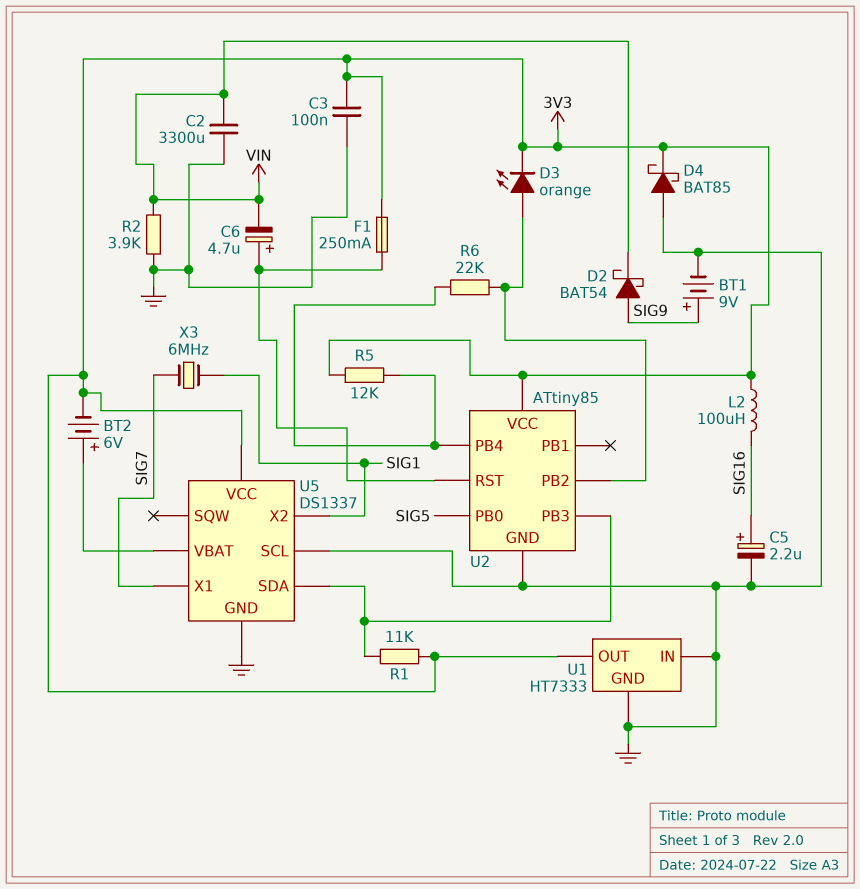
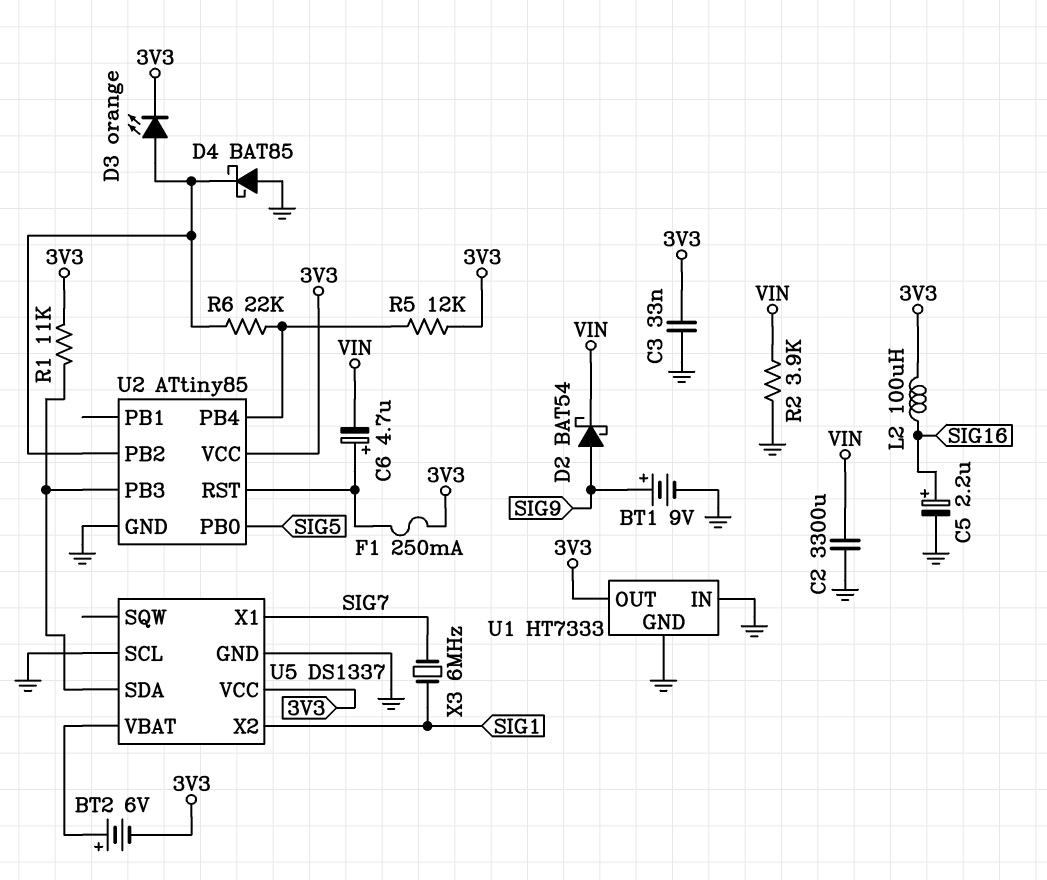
C3: 100nF (3V3, GND) -> 33nF (3V3, GND)
D4: schottky BAT85 (A GND, K 3V3) -> schottky BAT85 (A GND, K U2/PB2)

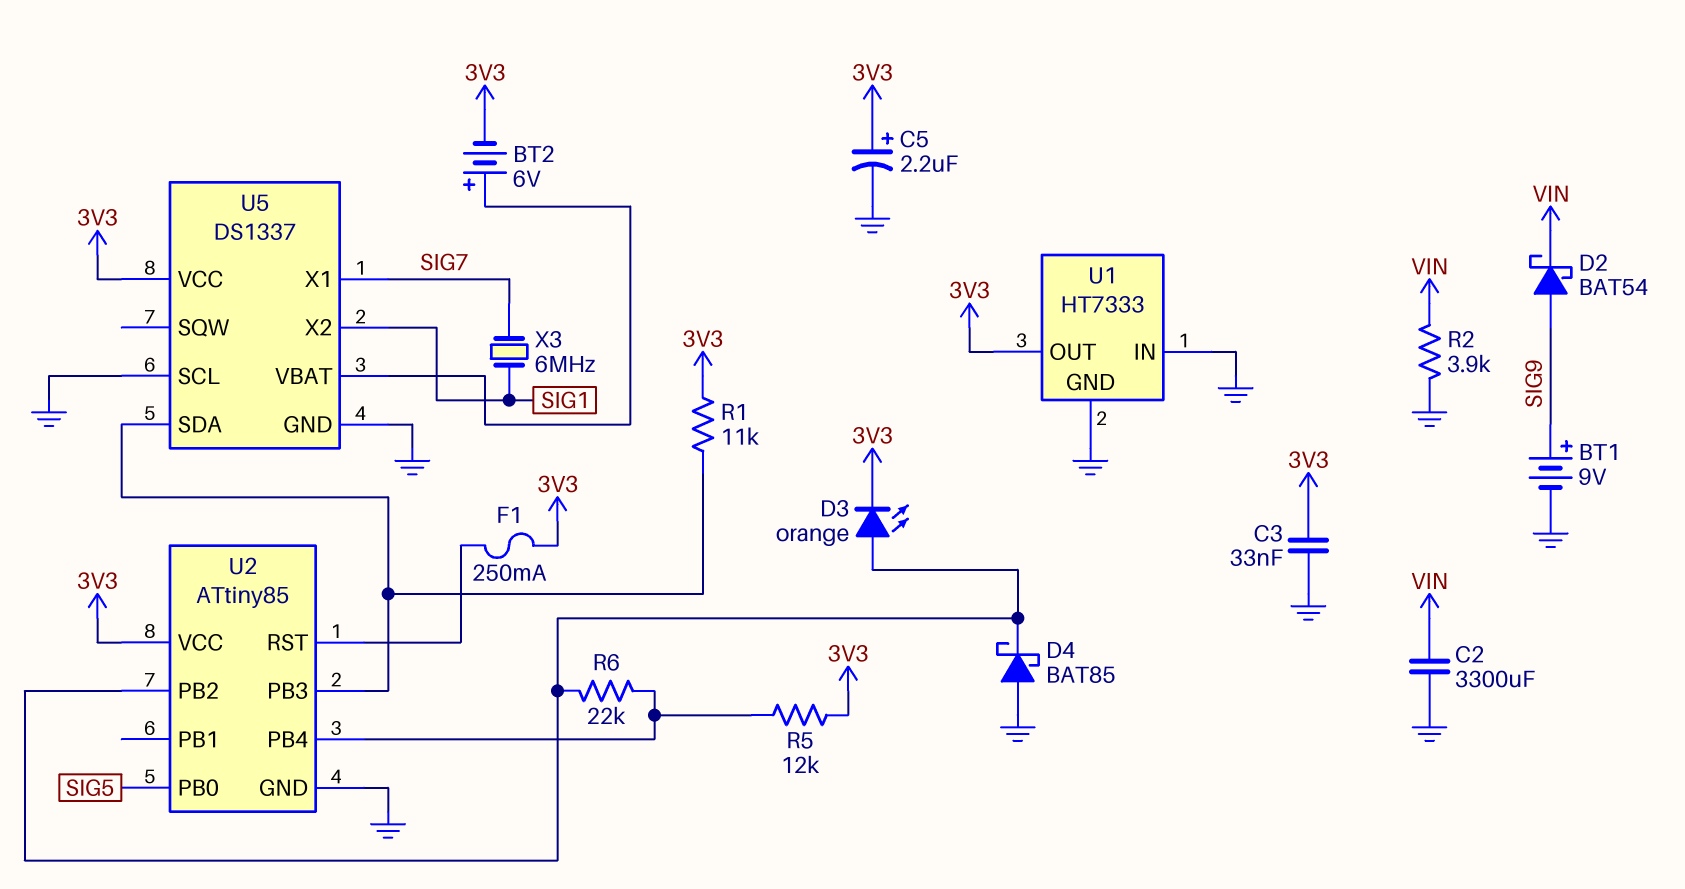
C5: 2.2uF (plus SIG16, minus GND) -> 2.2uF (plus 3V3, minus GND)
C6: 4.7uF (plus U2/RST, minus VIN) -> none
L2: 100uH (3V3, SIG16) -> none

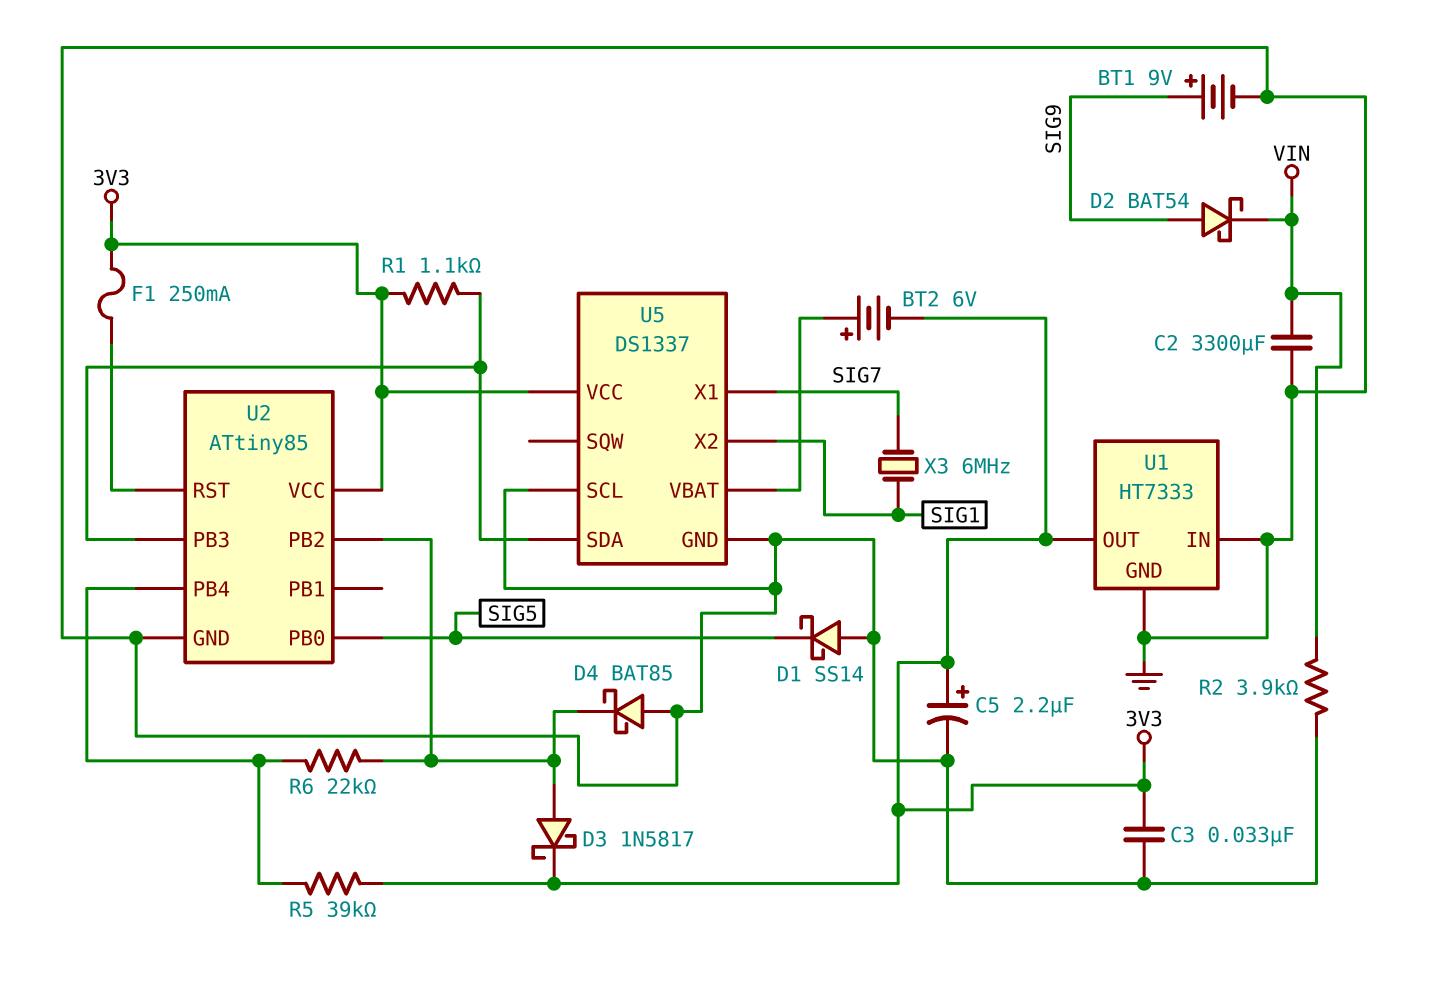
D1: none -> schottky SS14 (A GND, K SIG5)
D3: LED orange (A U2/PB2, K 3V3) -> schottky 1N5817 (A U2/PB2, K 3V3)
R1: 11k (3V3, U2/PB3) -> 1.1k (3V3, U2/PB3)
R5: 12k (3V3, U2/PB4) -> 39k (3V3, U2/PB4)

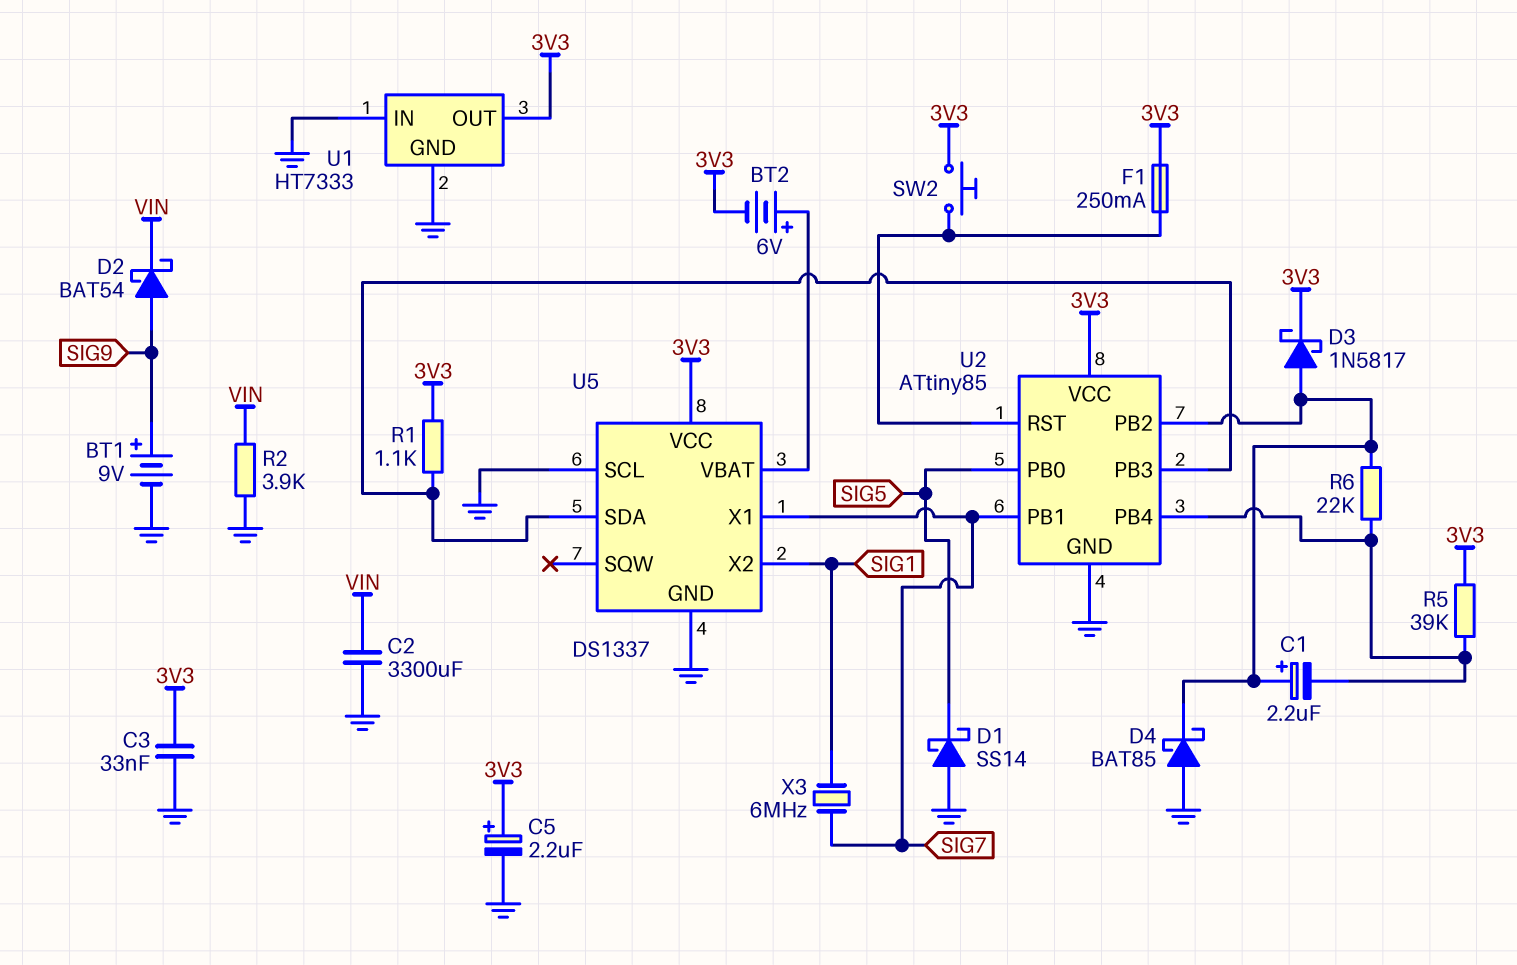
C1: none -> 2.2uF (plus U2/PB2, minus U2/PB4)
SW2: none -> button (3V3, U2/RST)
U2 pin PB1: none -> SIG7

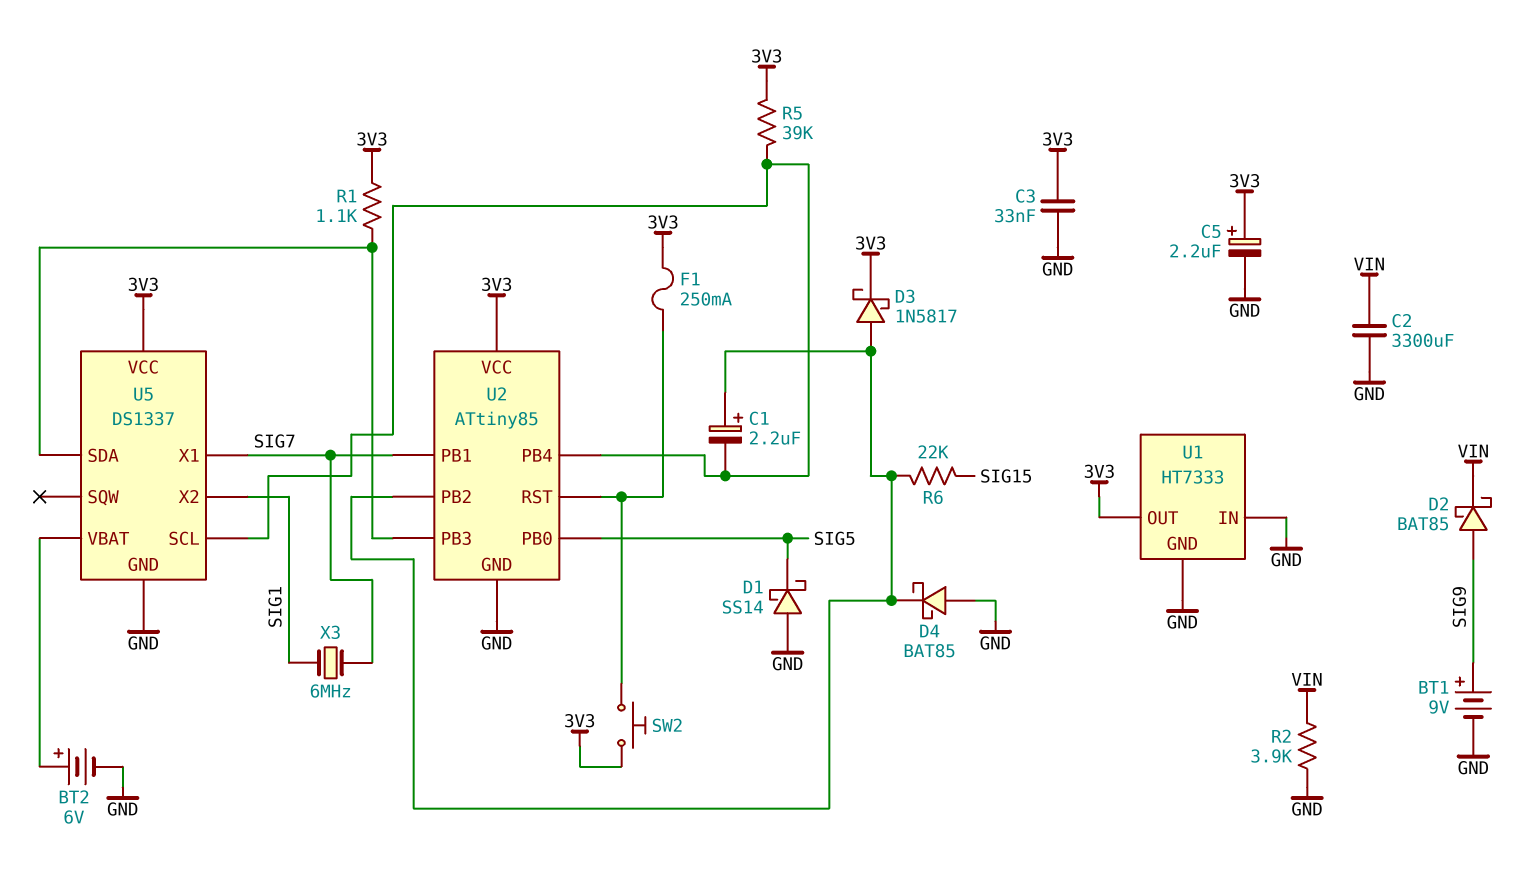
BT2: 6V (plus U5/VBAT, minus 3V3) -> 6V (plus U5/VBAT, minus GND)
D2: schottky BAT54 (A SIG9, K VIN) -> schottky BAT85 (A SIG9, K VIN)
R6: 22k (U2/PB2, U2/PB4) -> 22k (SIG15, U2/PB2)
U5 pin SCL: GND -> U2/PB4

